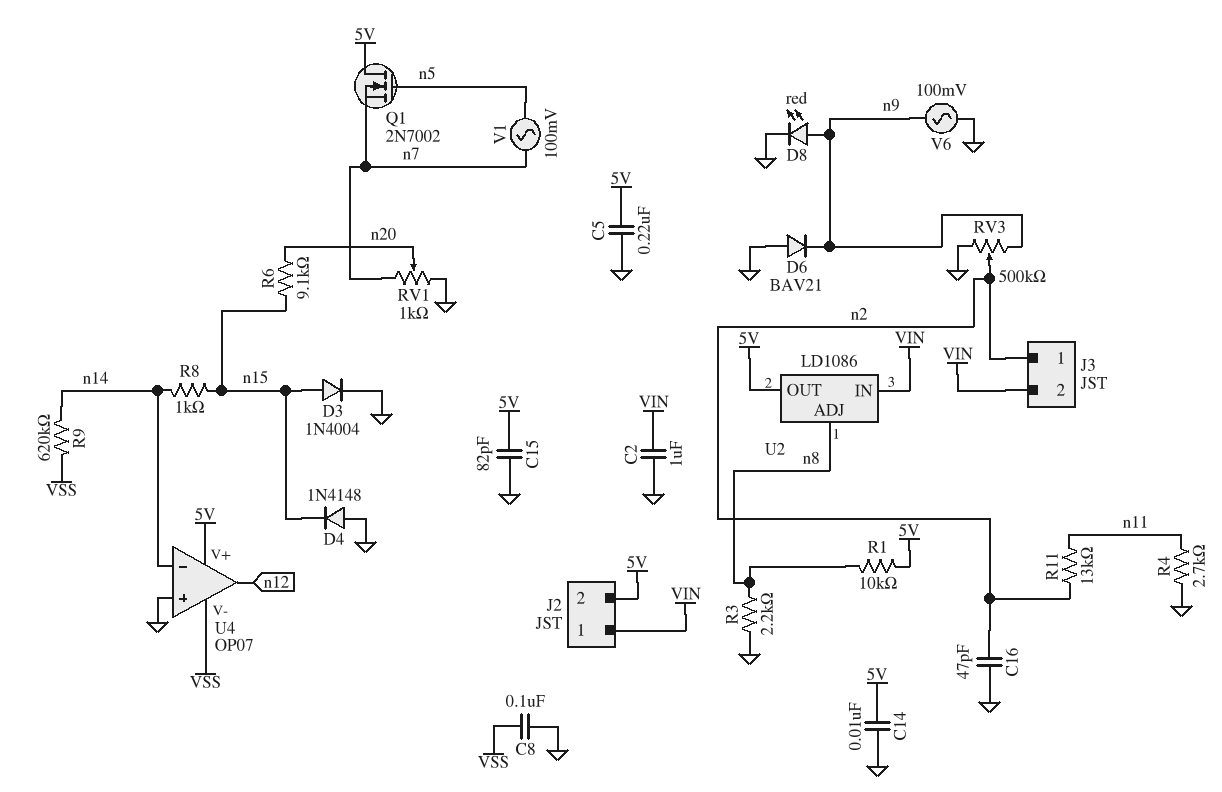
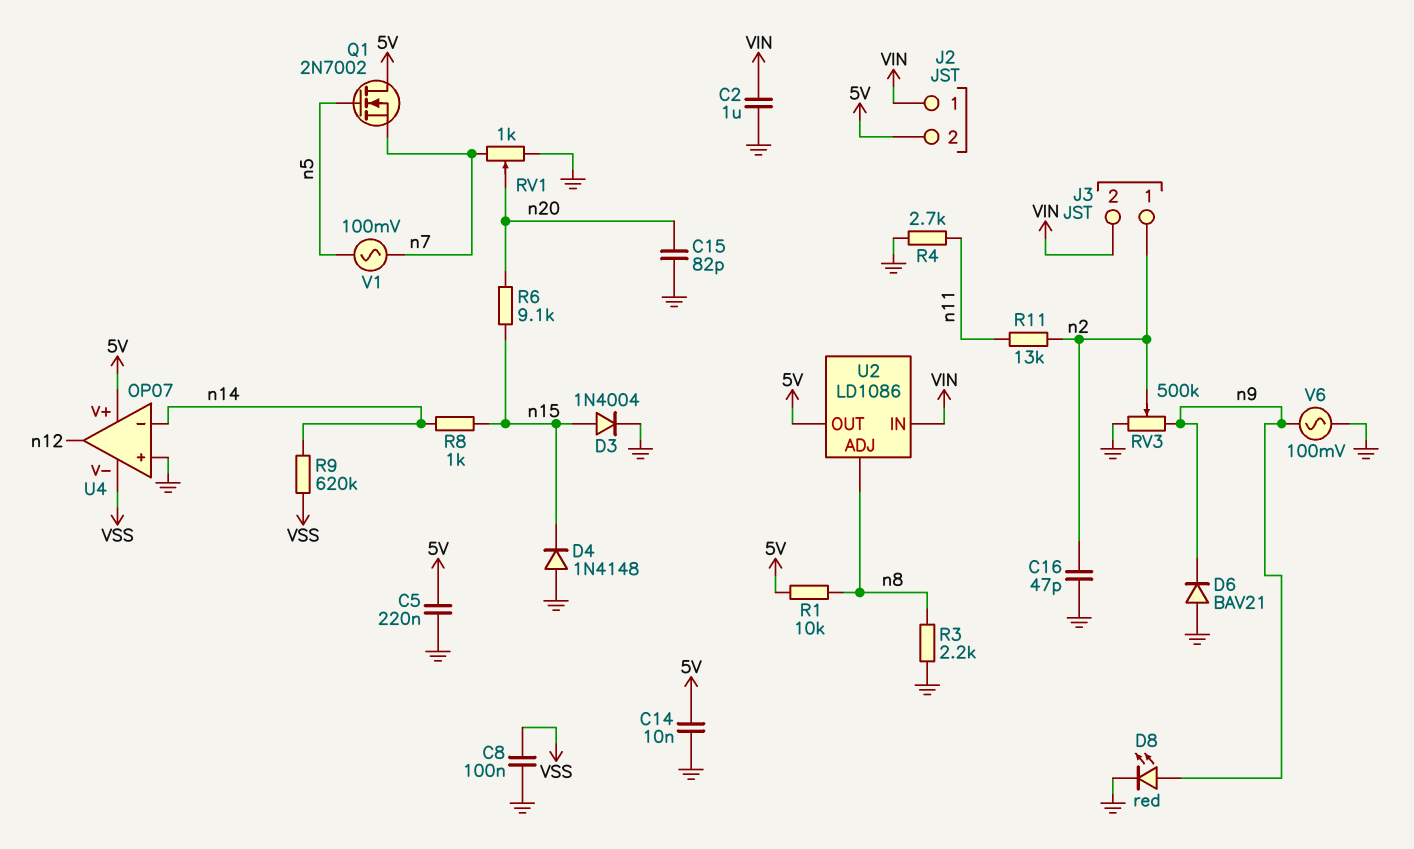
C15: 82pF (5V, GND) -> 82pF (GND, n20)

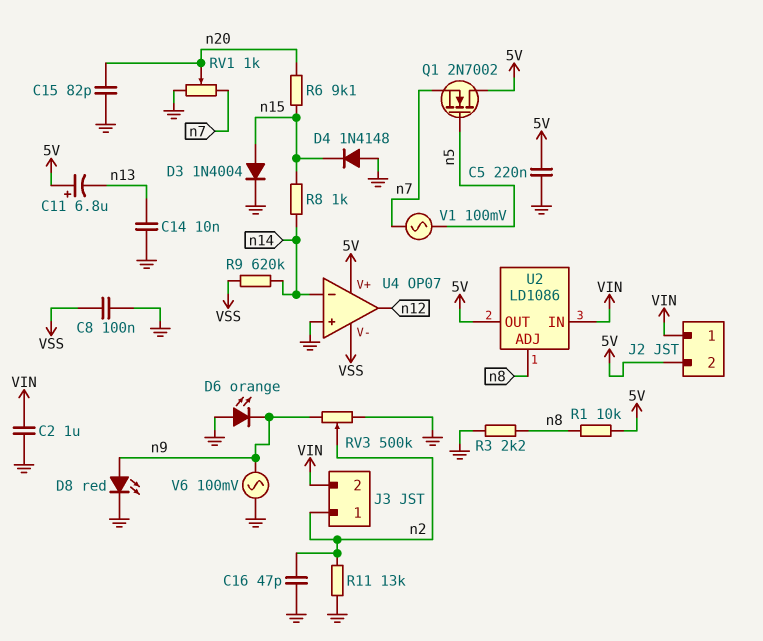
C11: none -> 6.8uF (plus 5V, minus n13)
C14: 10nF (5V, GND) -> 10nF (GND, n13)
D6: diode BAV21 (A GND, K n9) -> LED orange (A GND, K n9)
R4: 2.7k (GND, n11) -> none
R11: 13k (n2, n11) -> 13k (GND, n2)

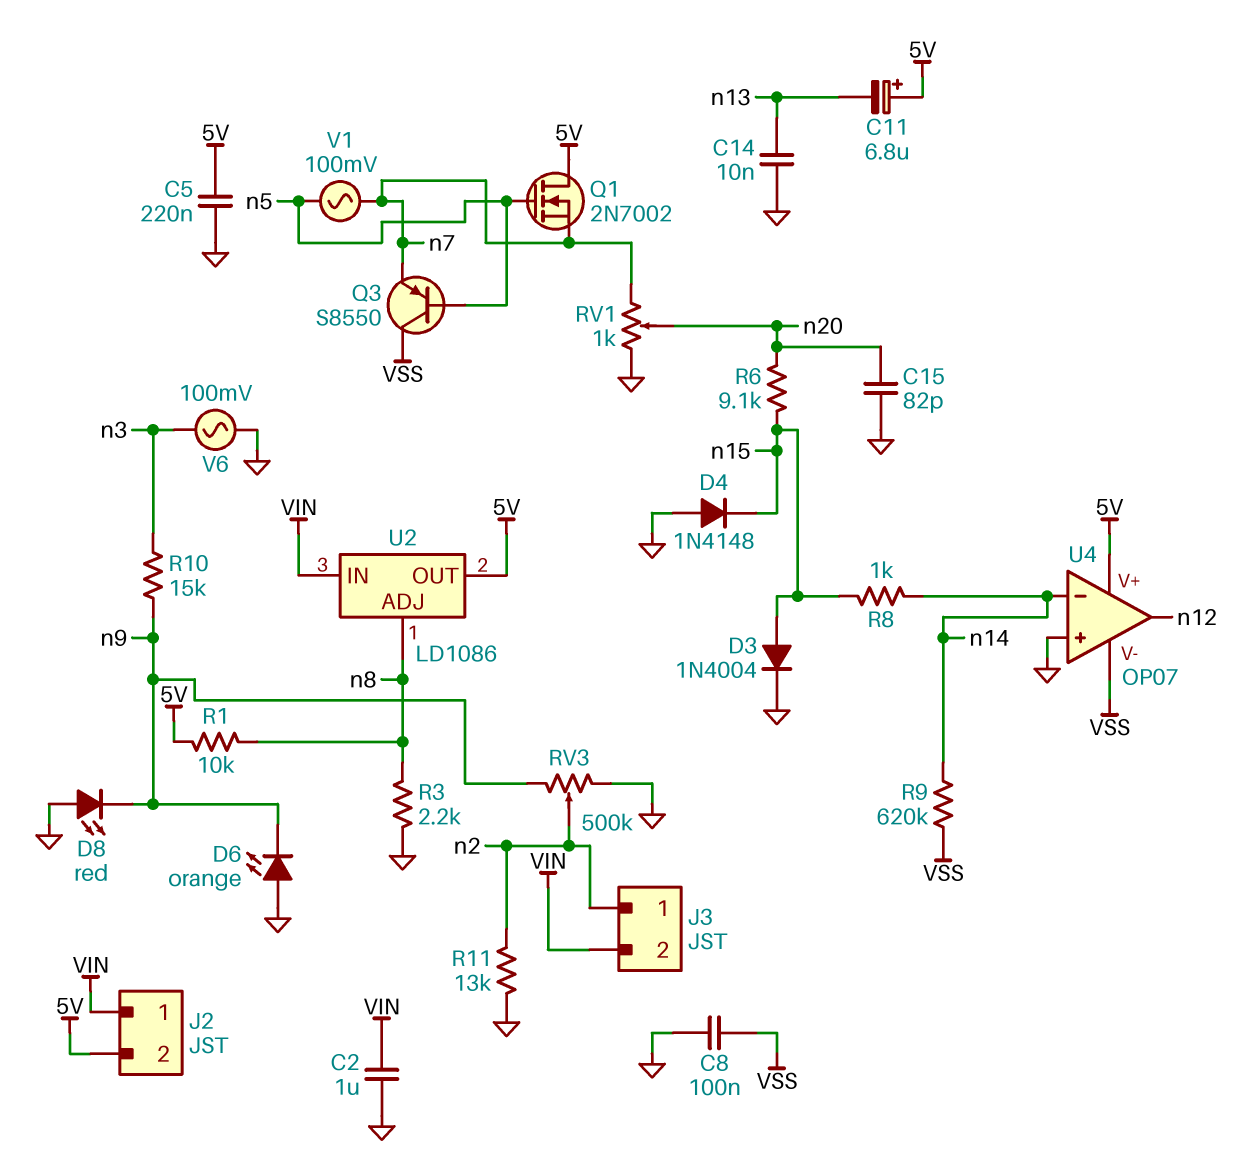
C16: 47pF (GND, n2) -> none
D8: LED red (A n9, K GND) -> LED red (A GND, K n9)
Q3: none -> PNP S8550 (B n5, C VSS, E n7)
R10: none -> 15k (n3, n9)
V6: AC 100mV (GND, n9) -> AC 100mV (GND, n3)

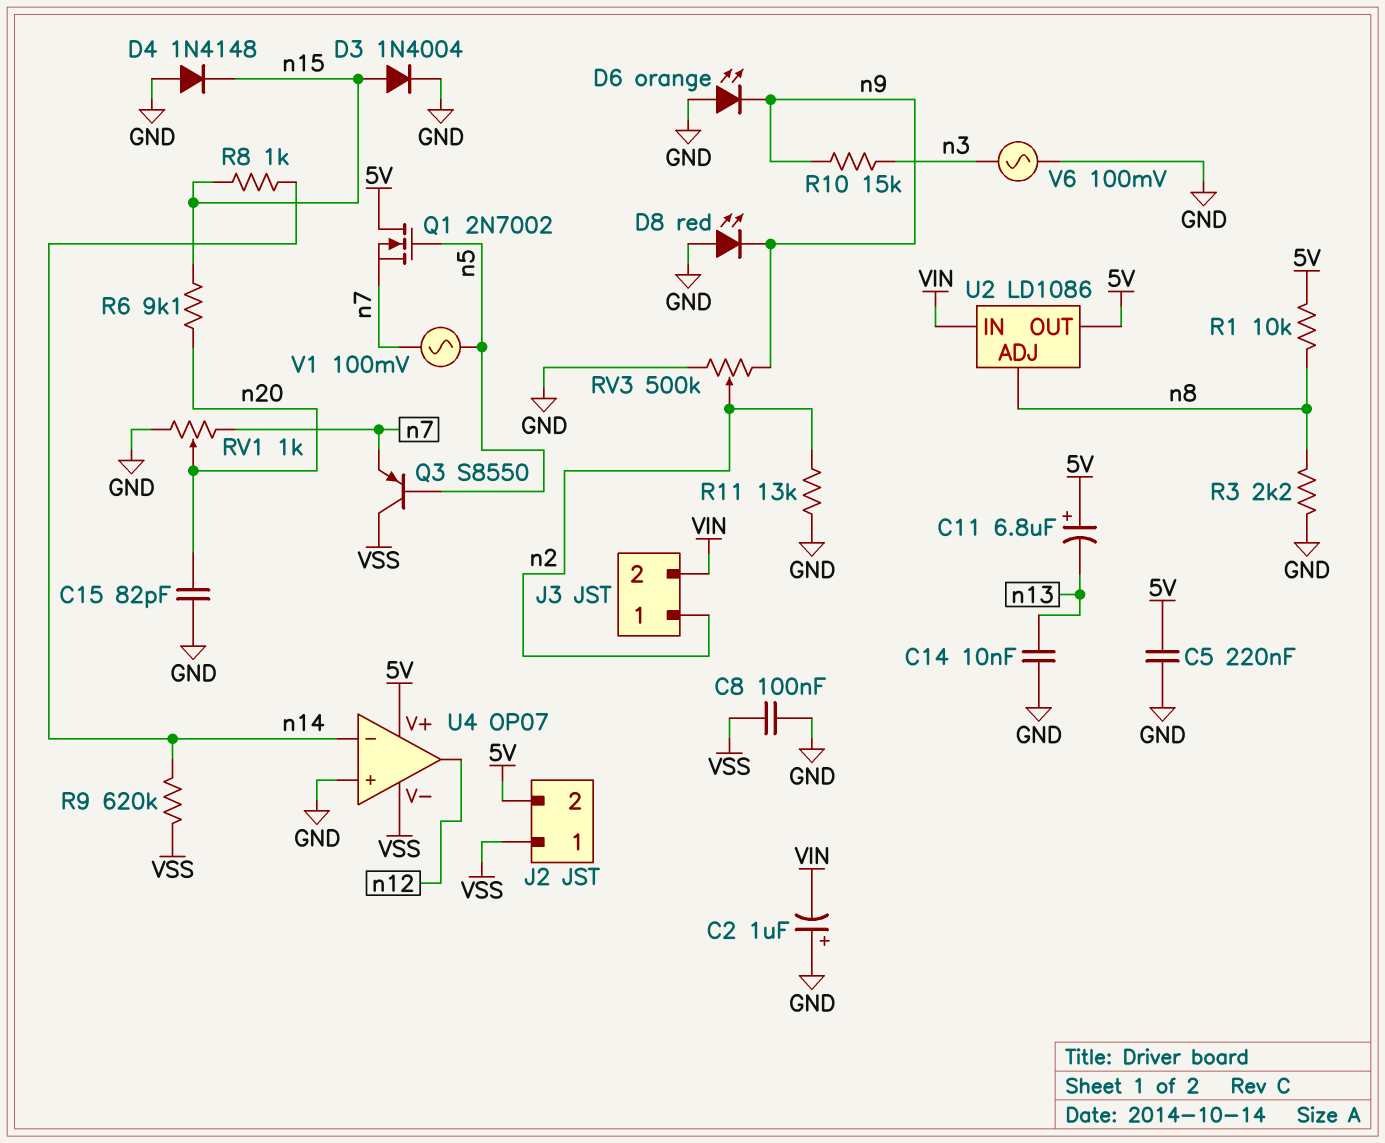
C2: 1uF (GND, VIN) -> 1uF (plus GND, minus VIN)
J2 pin 1: VIN -> VSS

